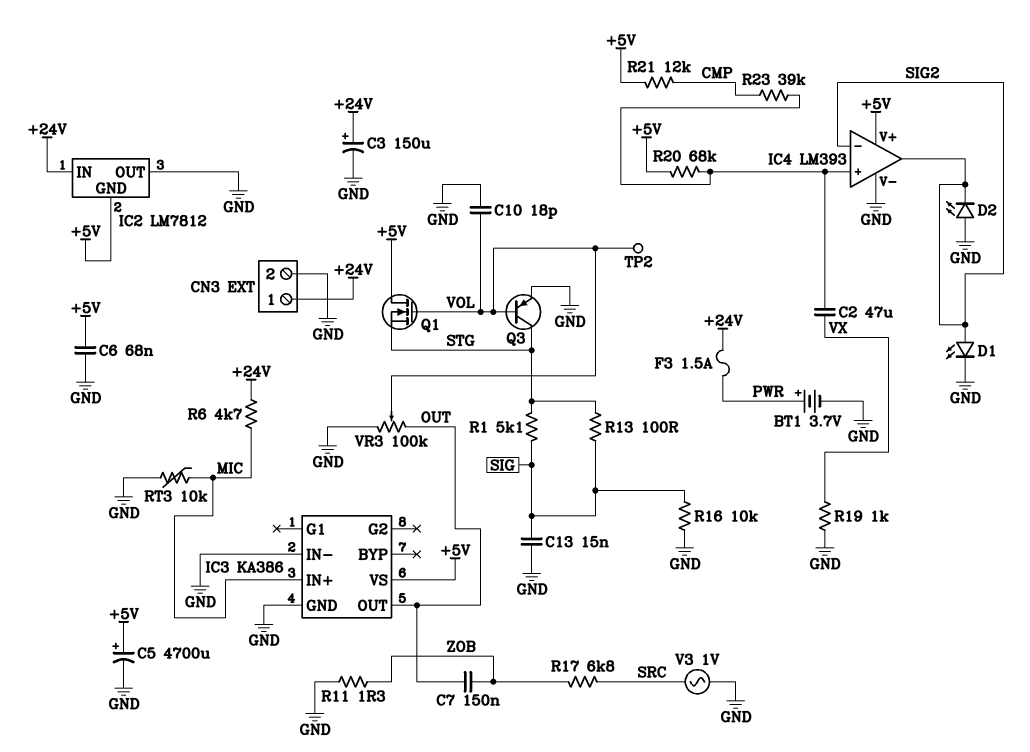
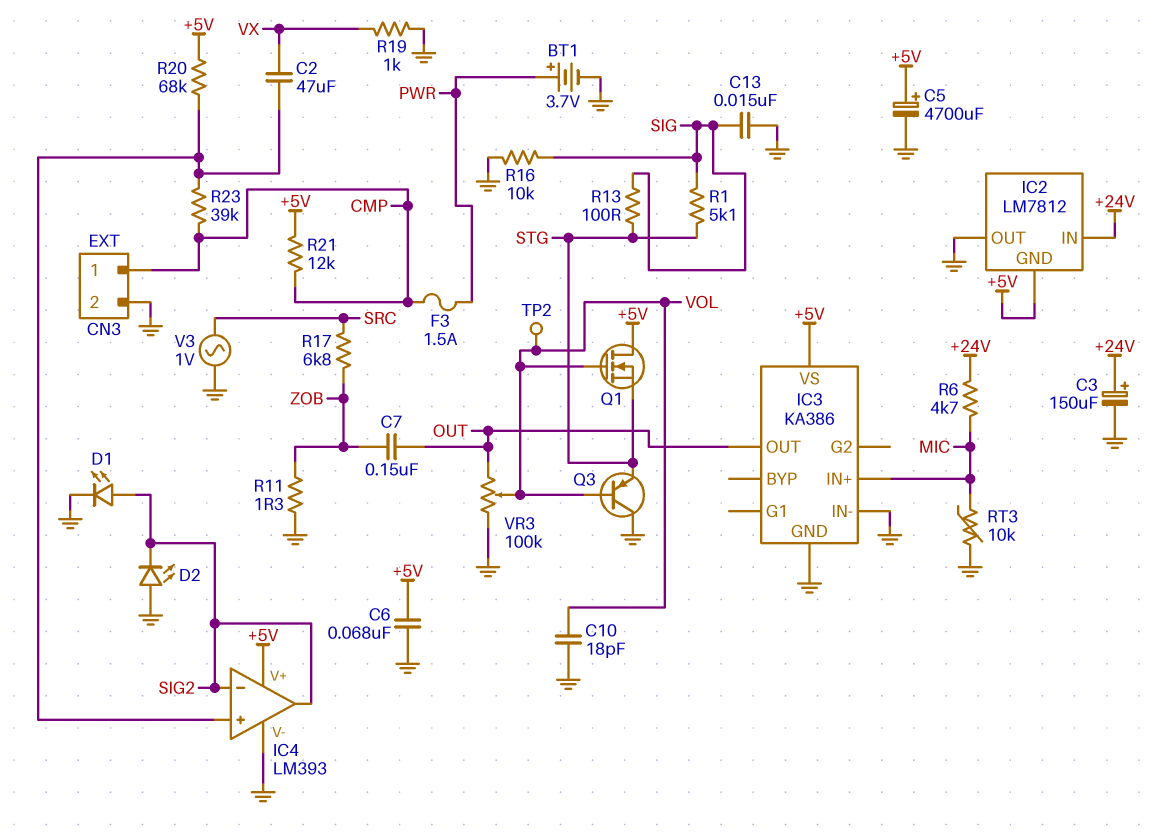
CN3 pin 1: +24V -> CMP
F3: 1.5A (+24V, PWR) -> 1.5A (CMP, PWR)
Q3: PNP (B VOL, C STG, E GND) -> PNP (B VOL, C GND, E STG)

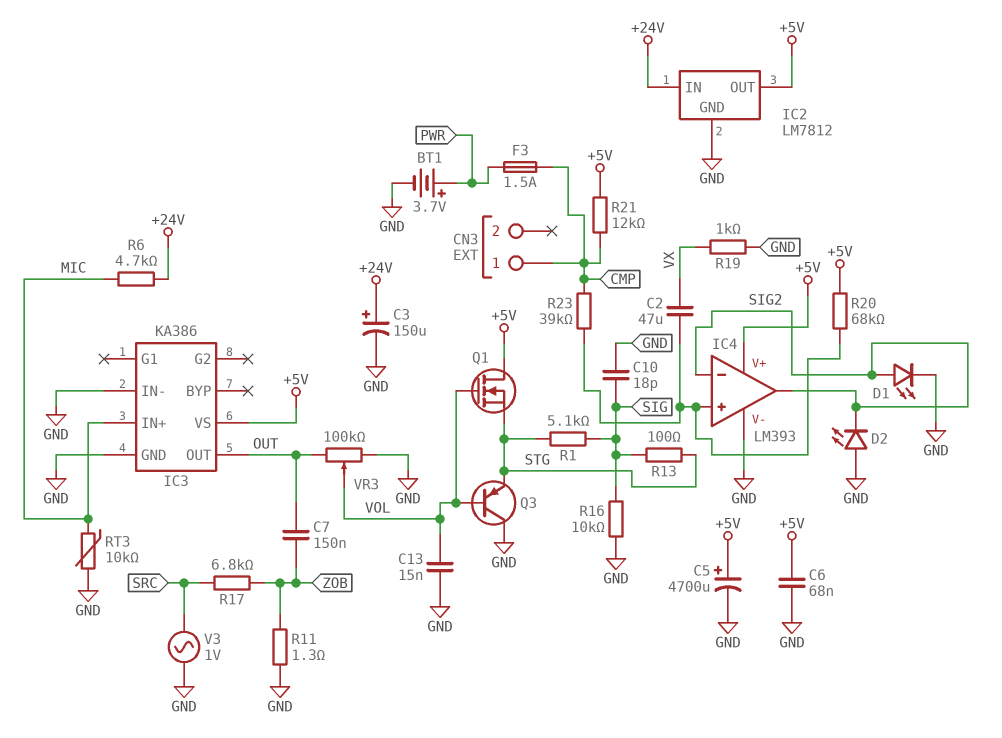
C10: 18pF (GND, VOL) -> 18pF (GND, SIG)
C13: 15nF (GND, SIG) -> 15nF (GND, VOL)
CN3 pin 2: GND -> none
IC2 pin GND: +5V -> GND
IC2 pin OUT: GND -> +5V
TP2: test point (VOL) -> none

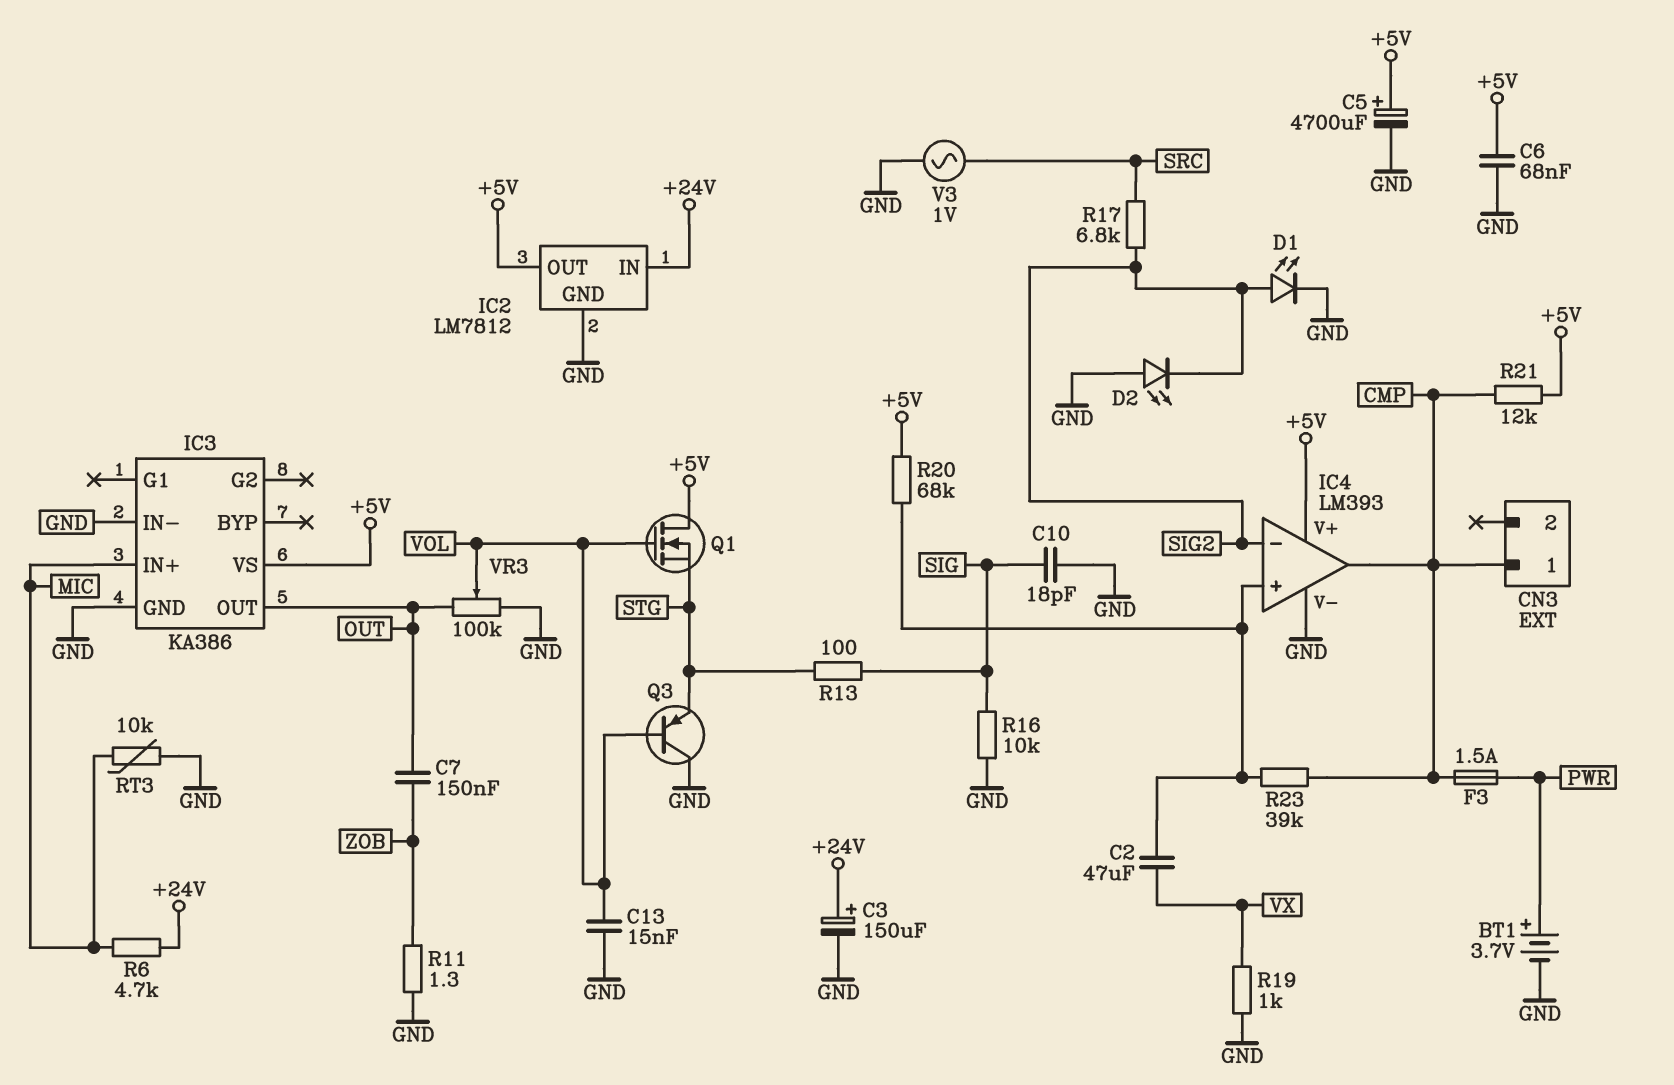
IC4 pin out: SIG2 -> CMP
R1: 5.1k (SIG, STG) -> none
R17: 6.8k (SRC, ZOB) -> 6.8k (SIG2, SRC)

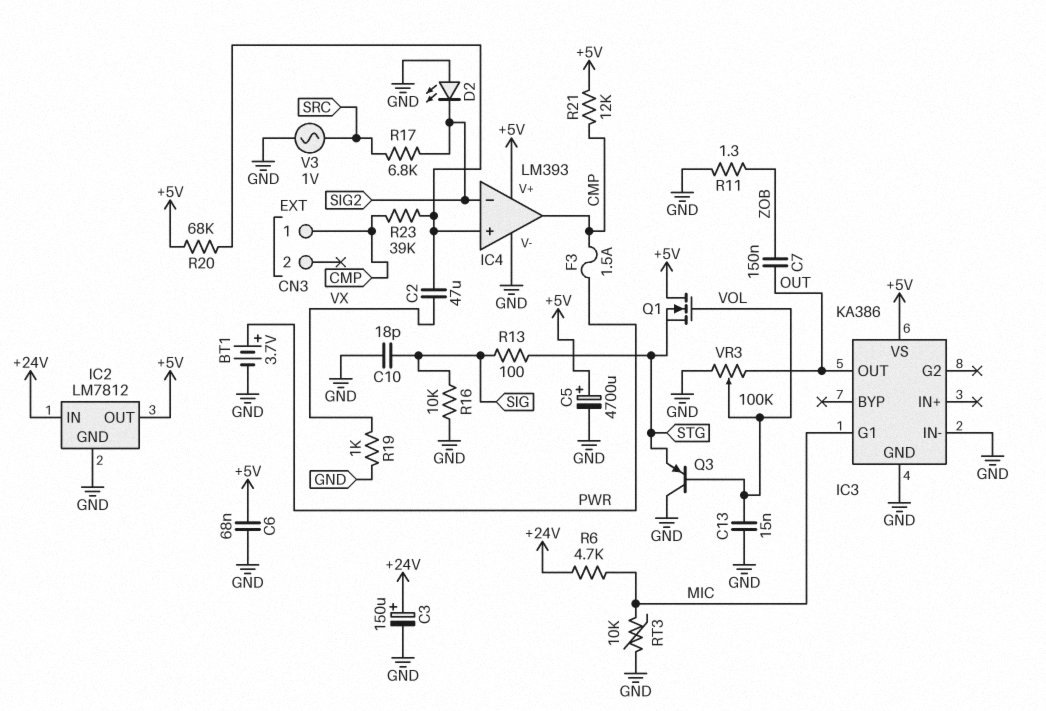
D1: LED (A SIG2, K GND) -> none
IC3 pin G1: none -> MIC
IC3 pin IN+: MIC -> none

